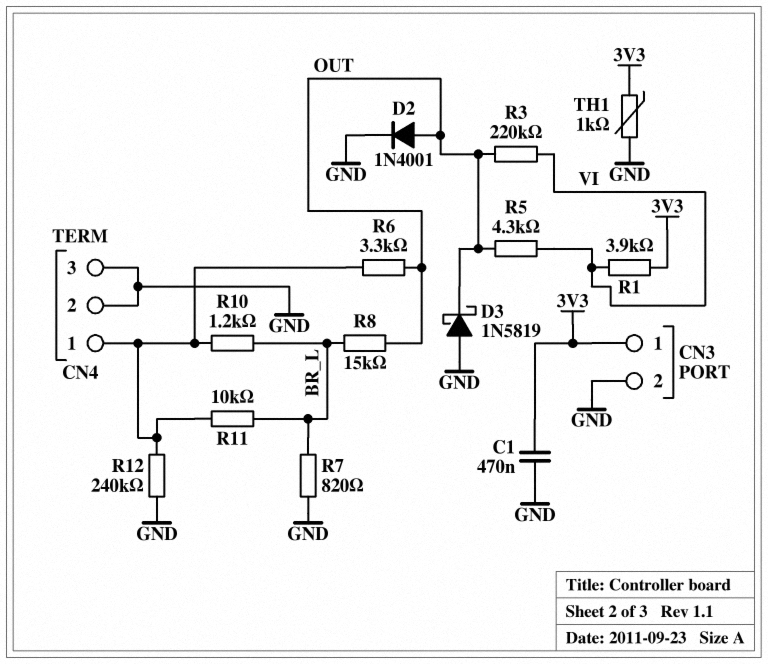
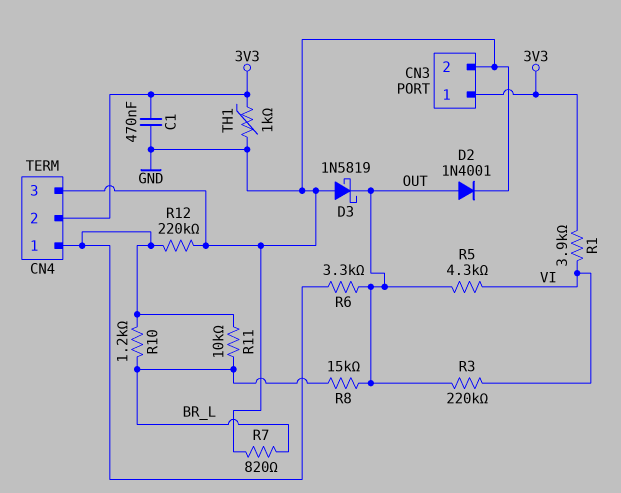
CN4 pin 2: GND -> 3V3
R12: 240k (CN4/1, GND) -> 220k (CN4/1, GND)

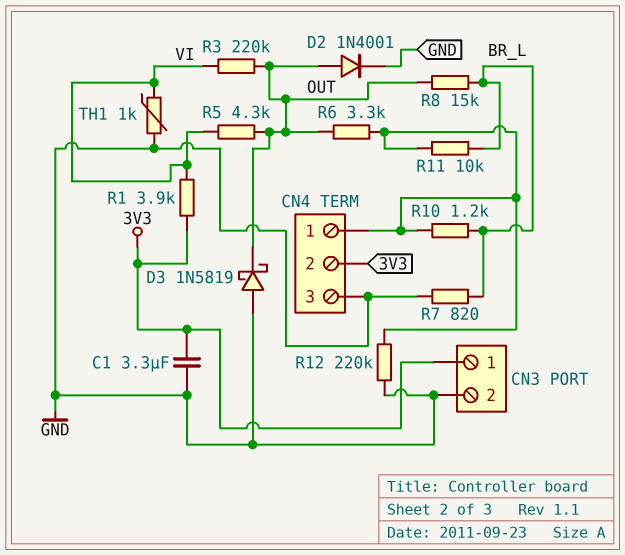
C1: 470nF (3V3, GND) -> 3.3uF (3V3, GND)
TH1: 1k (3V3, GND) -> 1k (GND, VI)

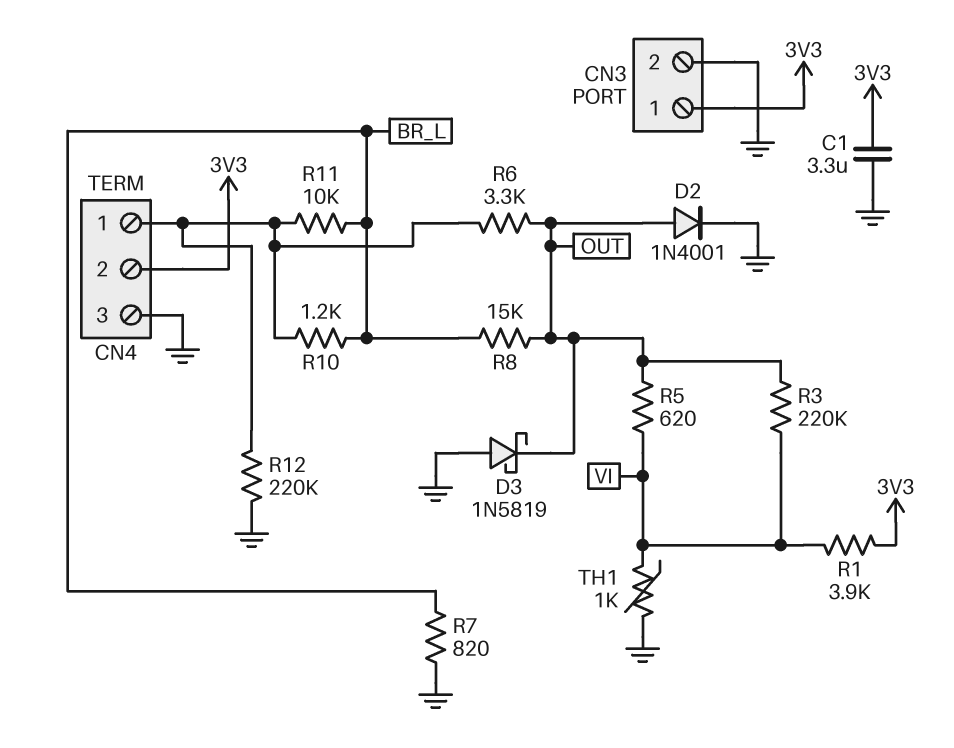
R5: 4.3k (OUT, VI) -> 620 (OUT, VI)

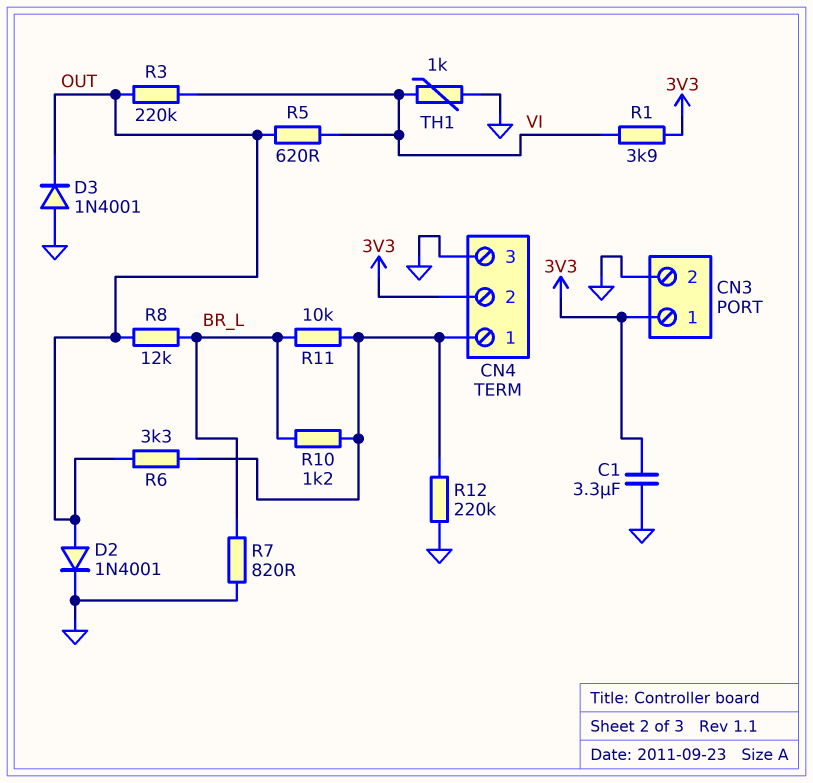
D3: schottky 1N5819 (A GND, K OUT) -> diode 1N4001 (A GND, K OUT)
R8: 15k (BR_L, OUT) -> 12k (BR_L, OUT)

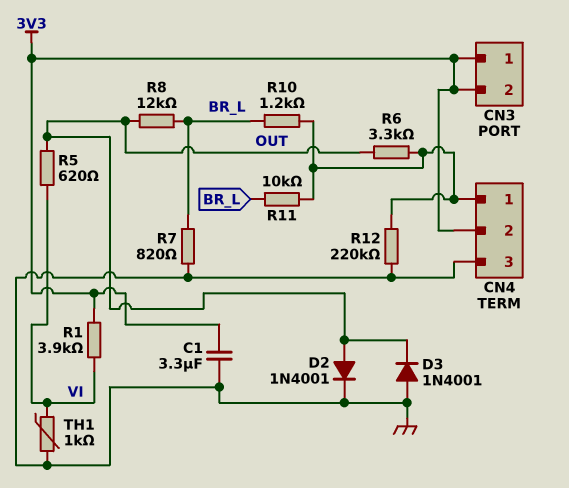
CN3 pin 2: GND -> 3V3
R3: 220k (OUT, VI) -> none

